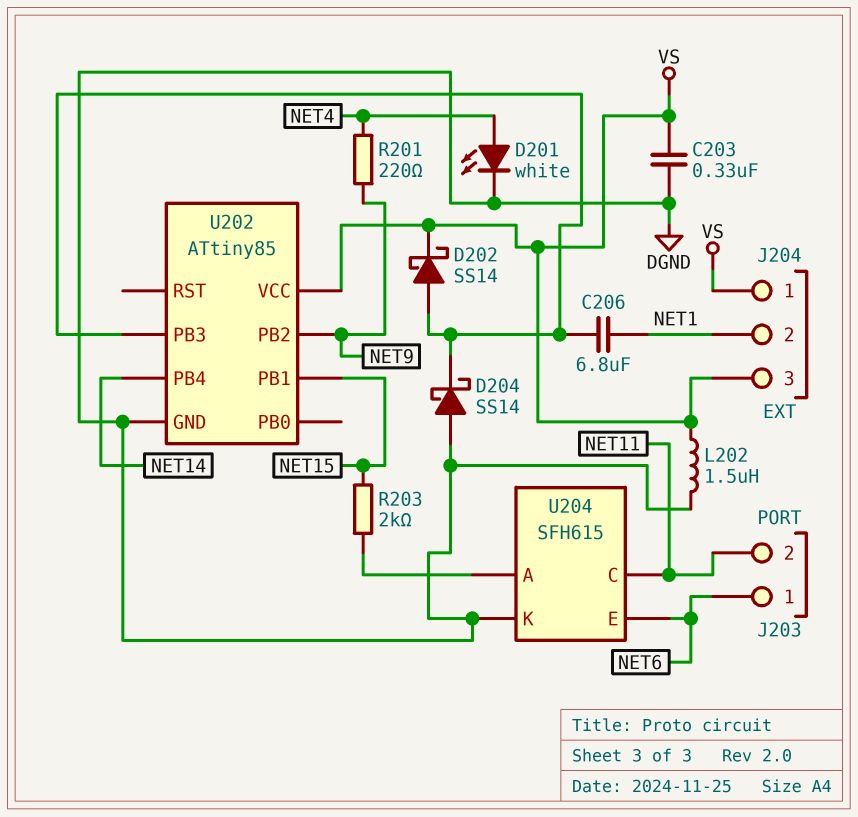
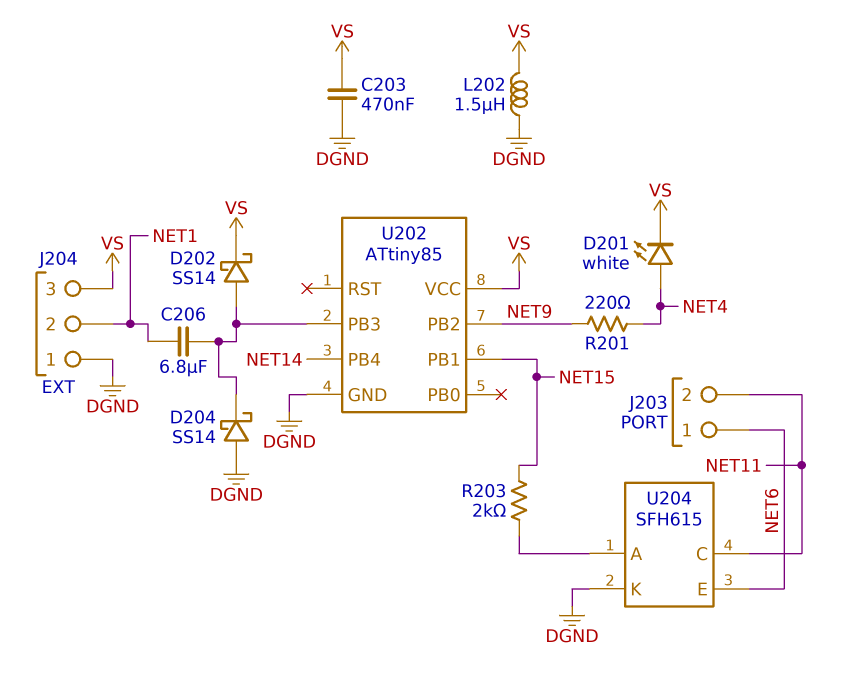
C203: 330nF (DGND, VS) -> 470nF (DGND, VS)
D201: LED white (A NET4, K DGND) -> LED white (A NET4, K VS)
J204 pin 1: VS -> DGND

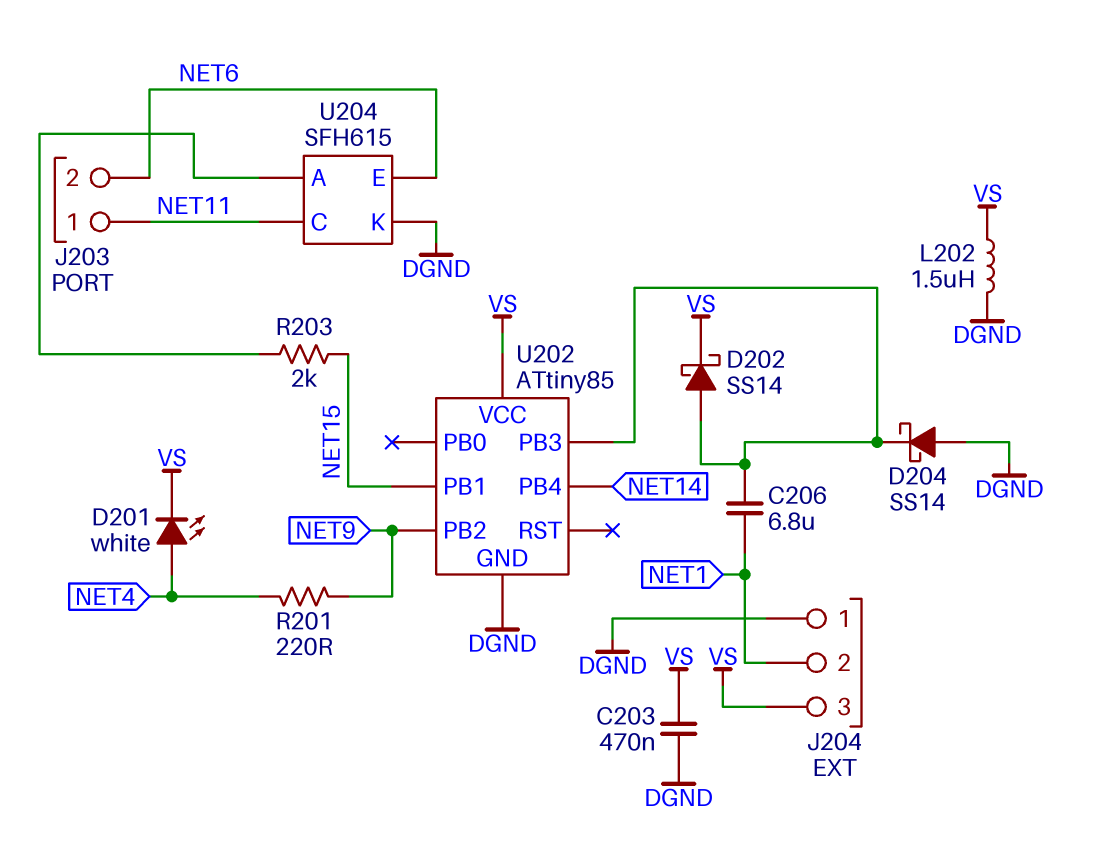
J203 pin 1: NET6 -> NET11
J203 pin 2: NET11 -> NET6

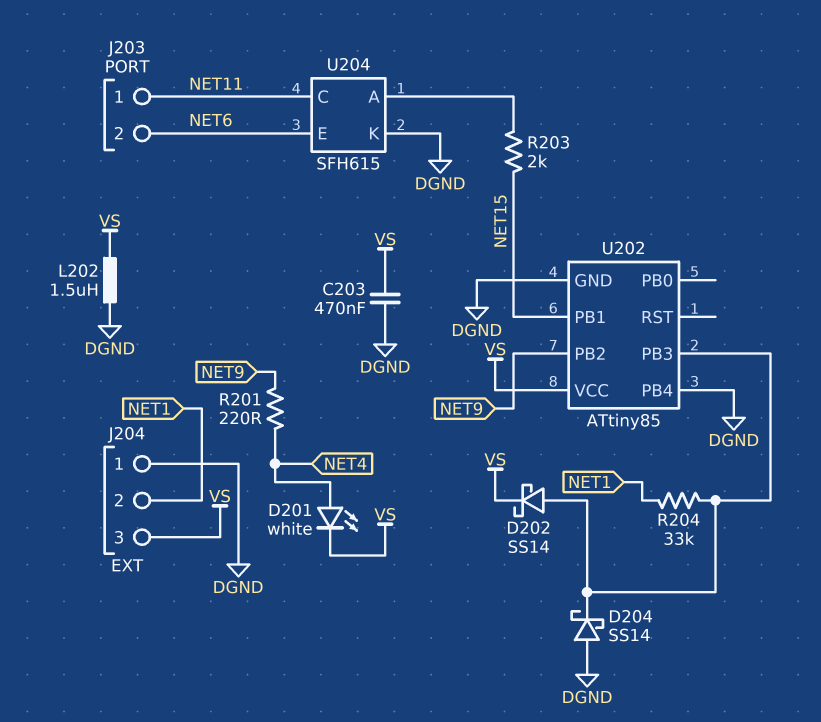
C206: 6.8uF (NET1, U202/PB3) -> none
R204: none -> 33k (NET1, U202/PB3)
U202 pin PB4: NET14 -> DGND

